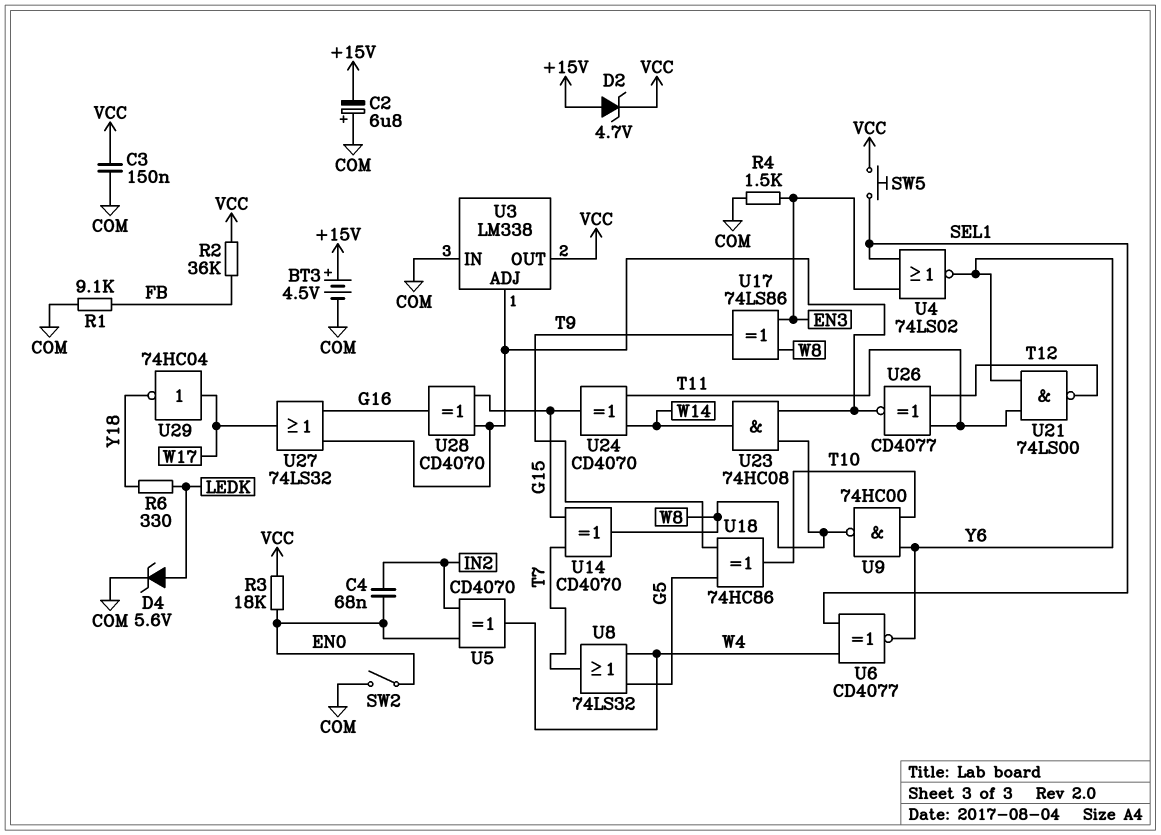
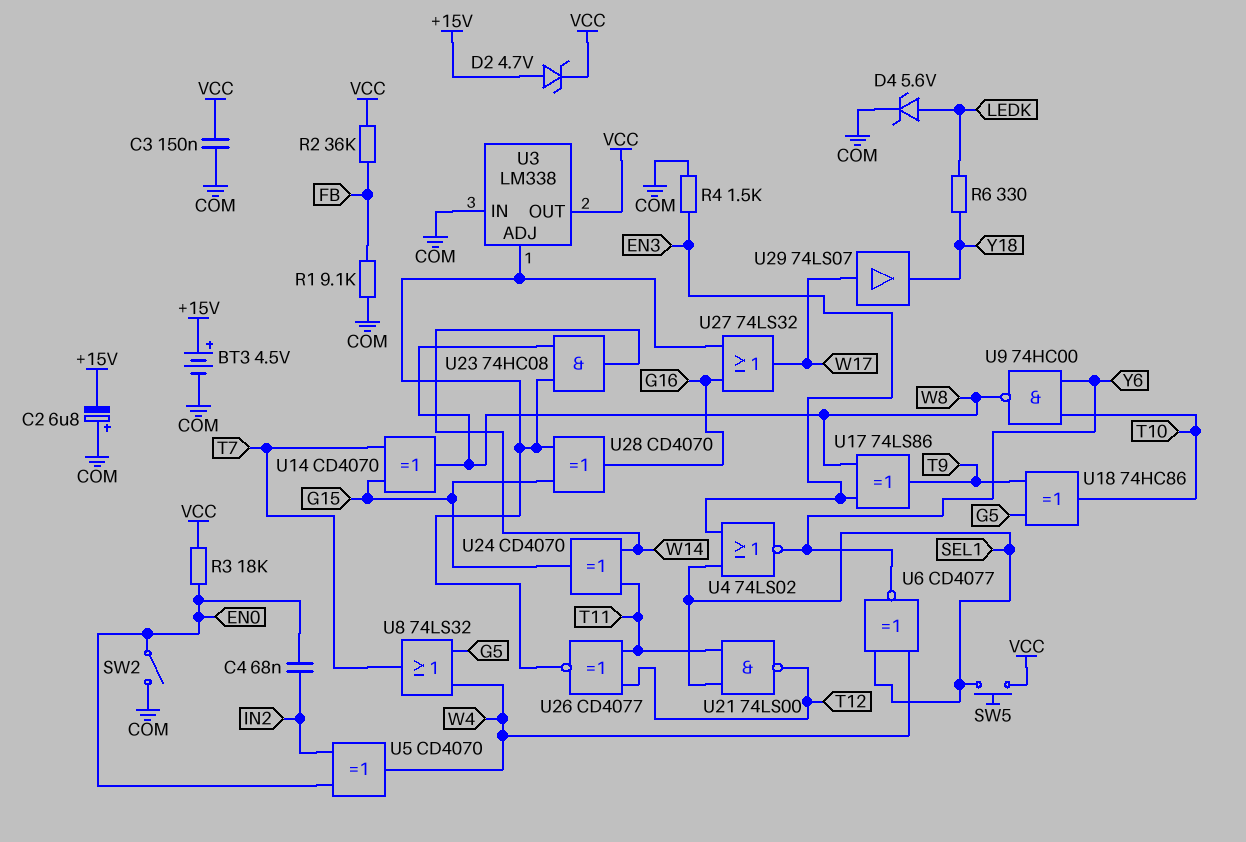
U21: NAND 74LS00 (in T11, in Y6, out T12) -> NAND 74LS00 (in SEL1, in T11, out T12)
U29: NOT 74HC04 (in W17, out Y18) -> buffer 74LS07 (in W17, out Y18)

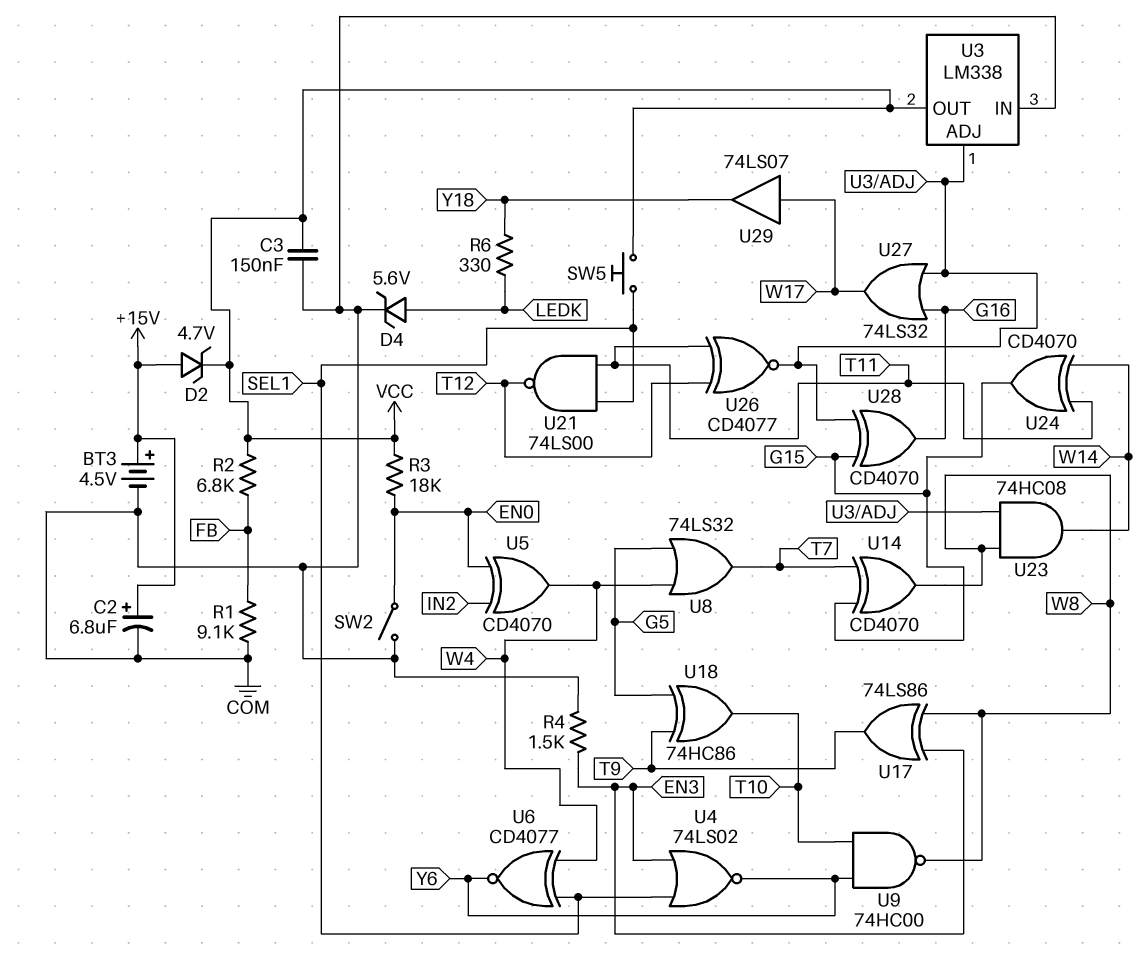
C2: 6.8uF (plus COM, minus +15V) -> 6.8uF (plus +15V, minus COM)
C4: 68nF (EN0, IN2) -> none
R2: 36k (FB, VCC) -> 6.8k (FB, VCC)

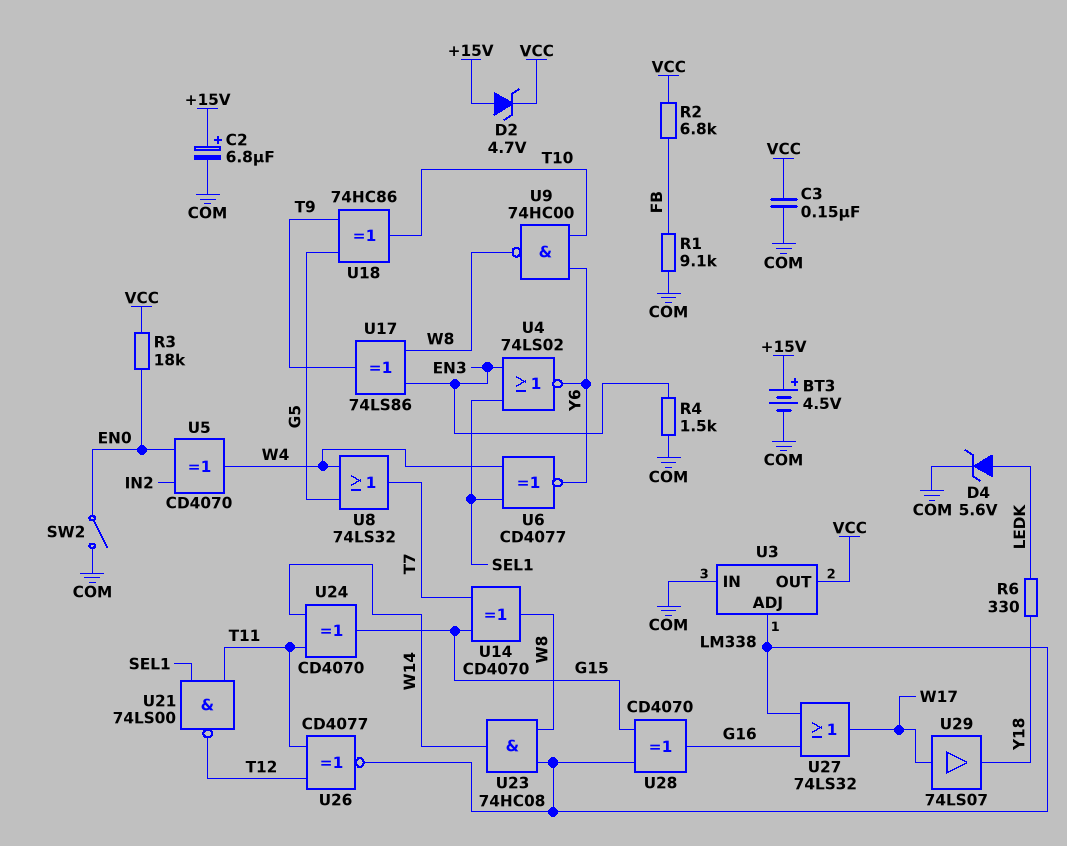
SW5: button (SEL1, VCC) -> none

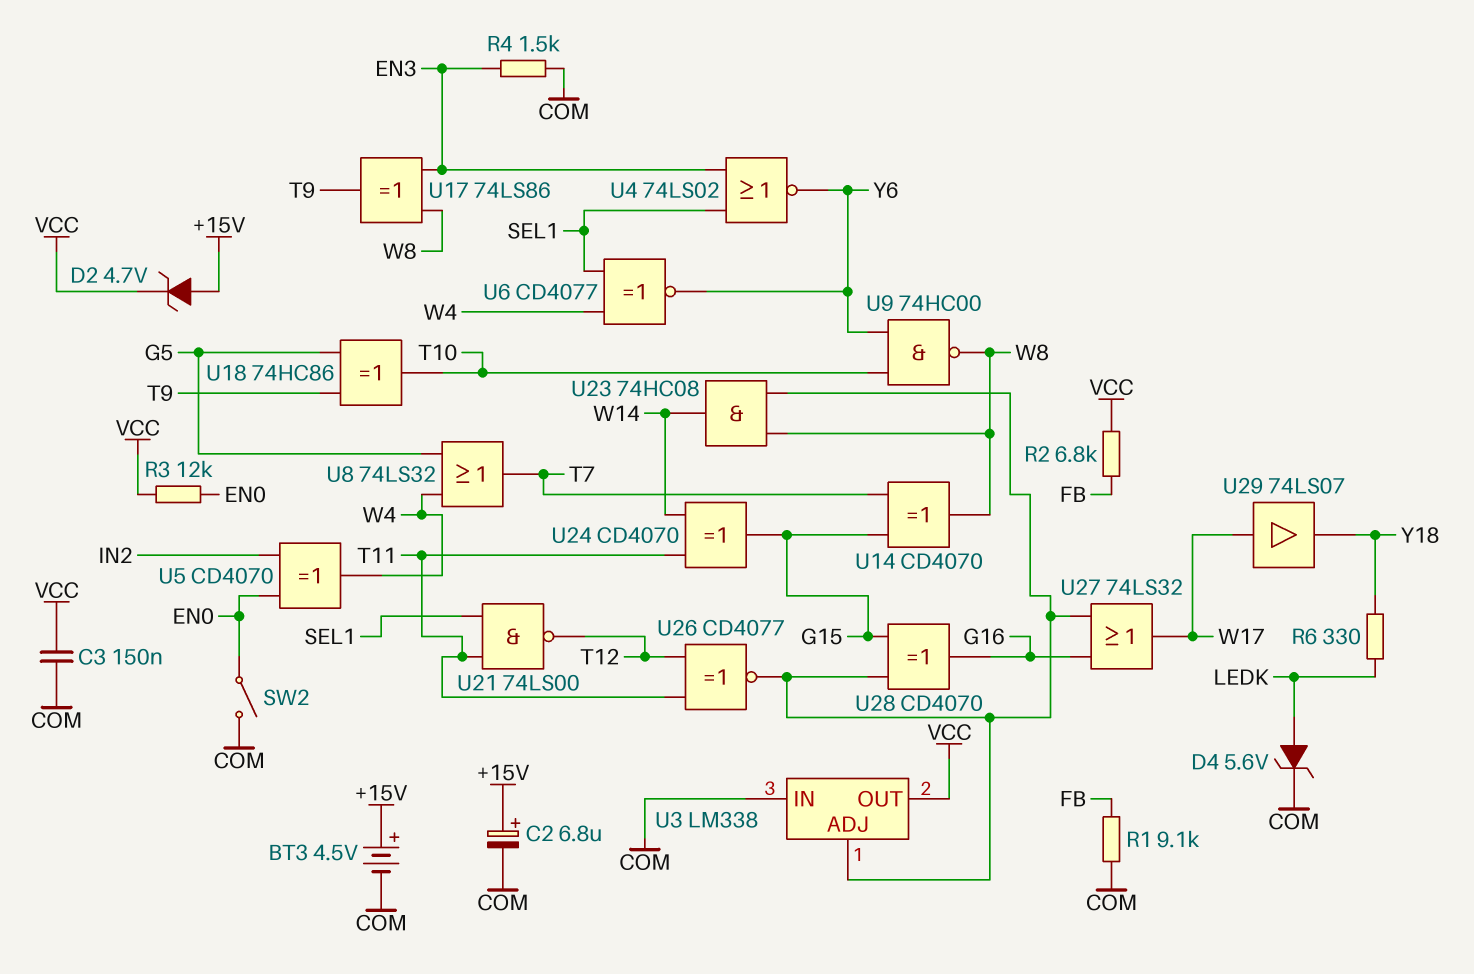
R3: 18k (EN0, VCC) -> 12k (EN0, VCC)

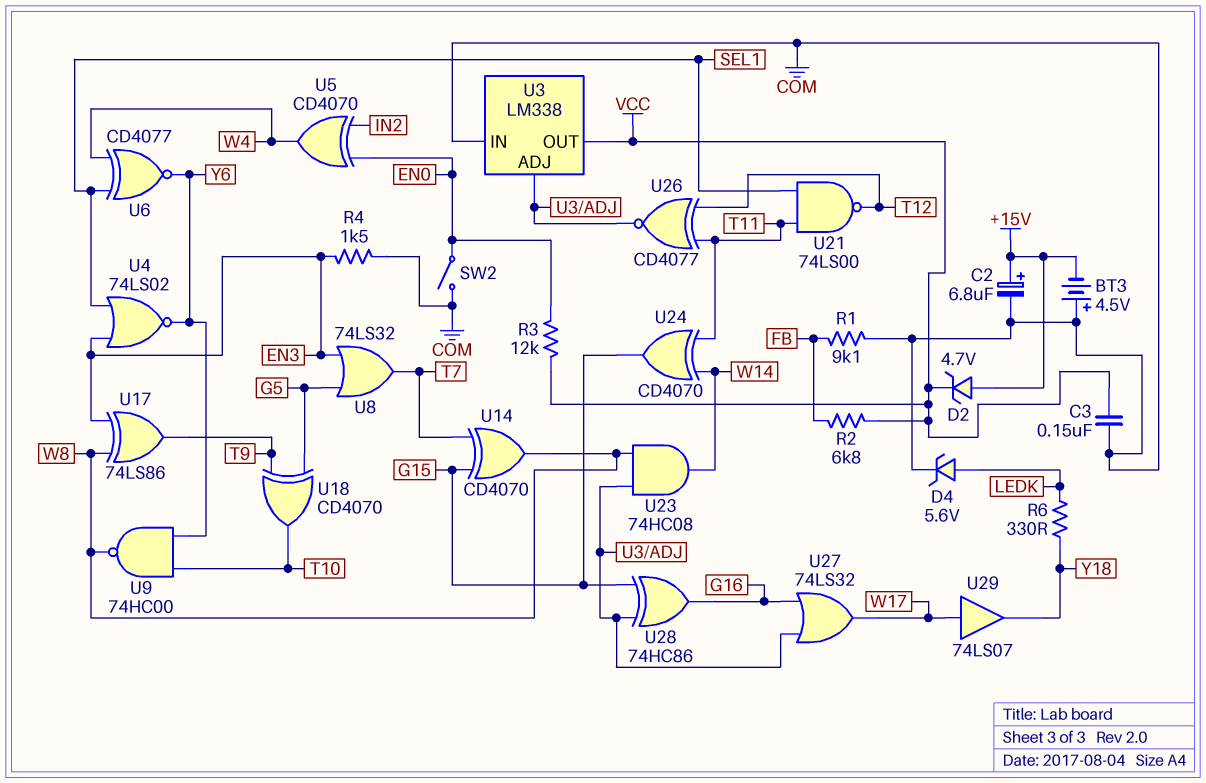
BT3: 4.5V (plus +15V, minus COM) -> 4.5V (plus COM, minus +15V)
U8: OR 74LS32 (in G5, in W4, out T7) -> OR 74LS32 (in EN3, in G5, out T7)
U18: XOR 74HC86 (in G5, in T9, out T10) -> XOR CD4070 (in G5, in T9, out T10)
U28: XOR CD4070 (in G15, in U3/ADJ, out G16) -> XOR 74HC86 (in G15, in U3/ADJ, out G16)

